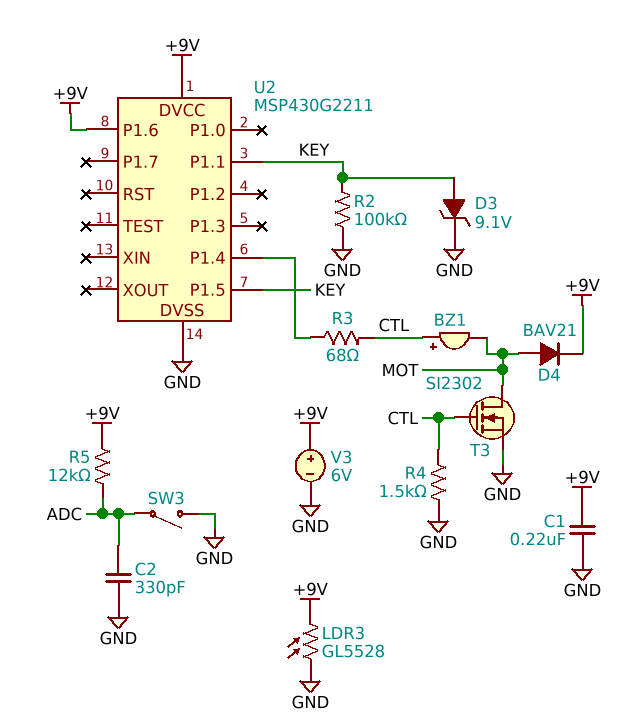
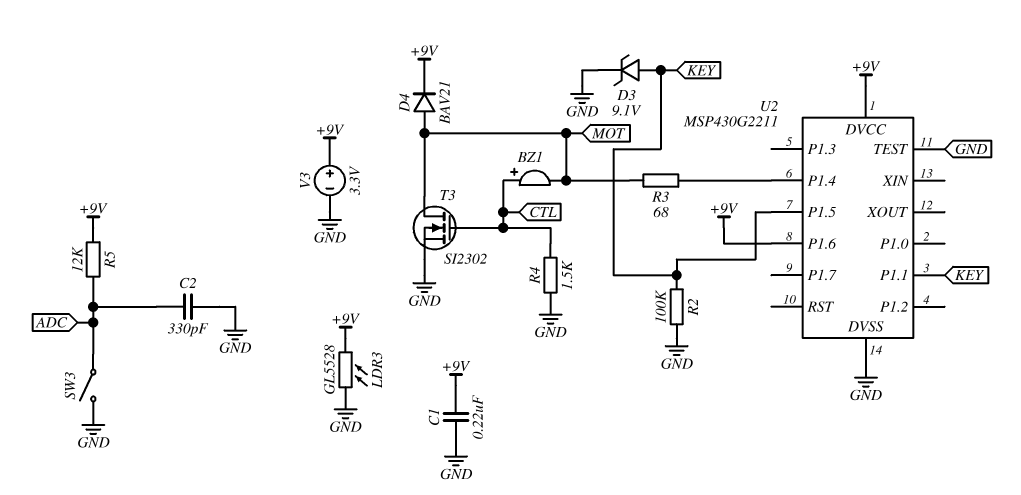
R3: 68 (CTL, U2/P1.4) -> 68 (MOT, U2/P1.4)
U2 pin TEST: none -> GND
V3: 6V (plus +9V, minus GND) -> 3.3V (plus +9V, minus GND)

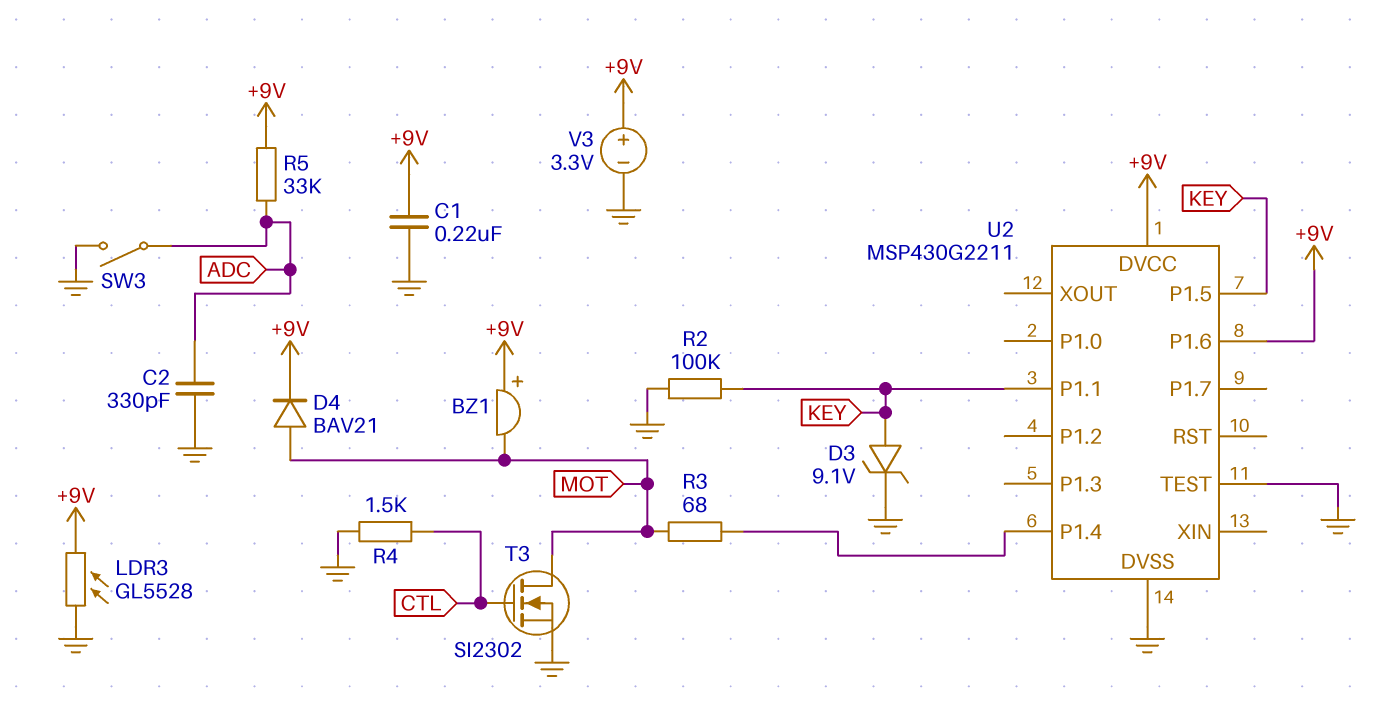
BZ1: buzzer (plus CTL, minus MOT) -> buzzer (plus +9V, minus MOT)
R5: 12k (+9V, ADC) -> 33k (+9V, ADC)

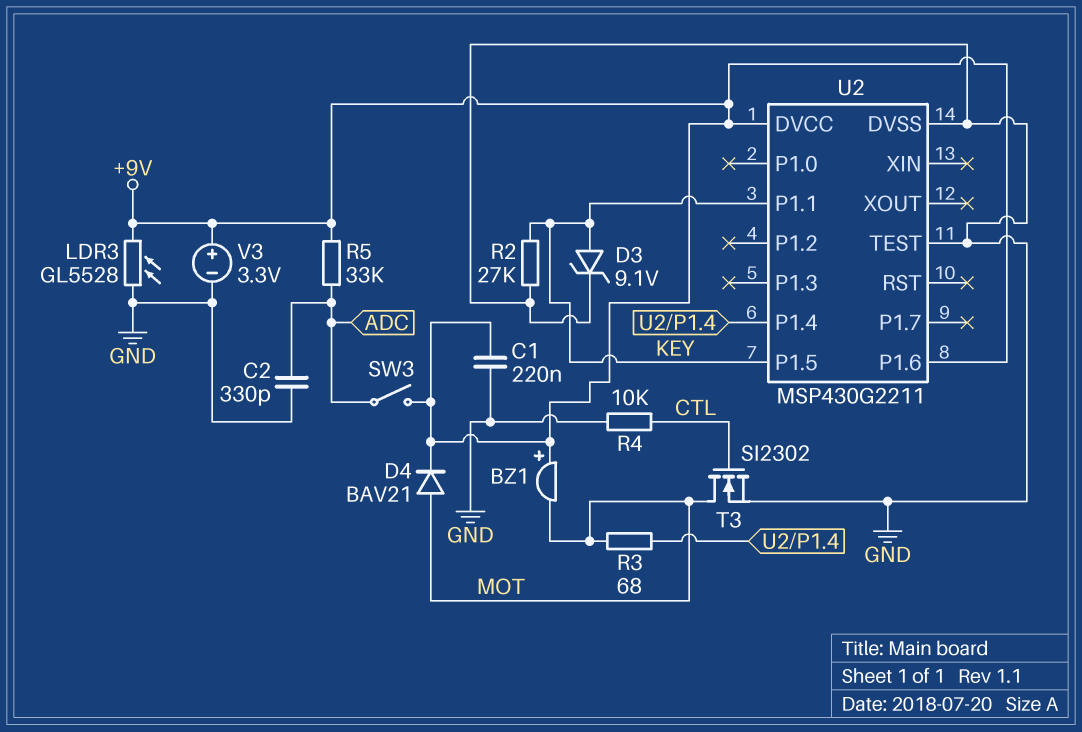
R2: 100k (GND, KEY) -> 27k (GND, KEY)
R4: 1.5k (CTL, GND) -> 10k (CTL, GND)
SW3: switch (ADC, GND) -> switch (+9V, ADC)

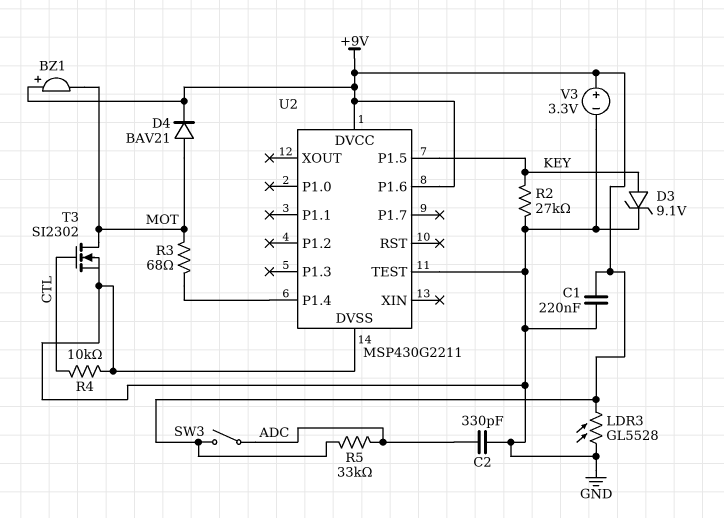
U2 pin P1.1: KEY -> none

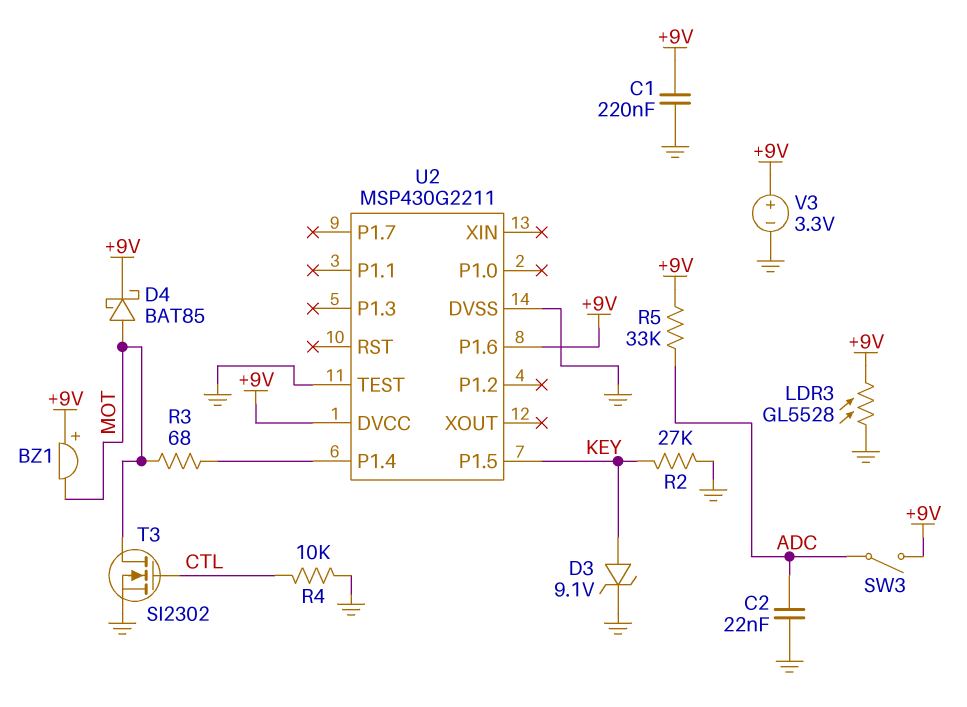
C2: 330pF (ADC, GND) -> 22nF (ADC, GND)
D4: diode BAV21 (A MOT, K +9V) -> schottky BAT85 (A MOT, K +9V)

